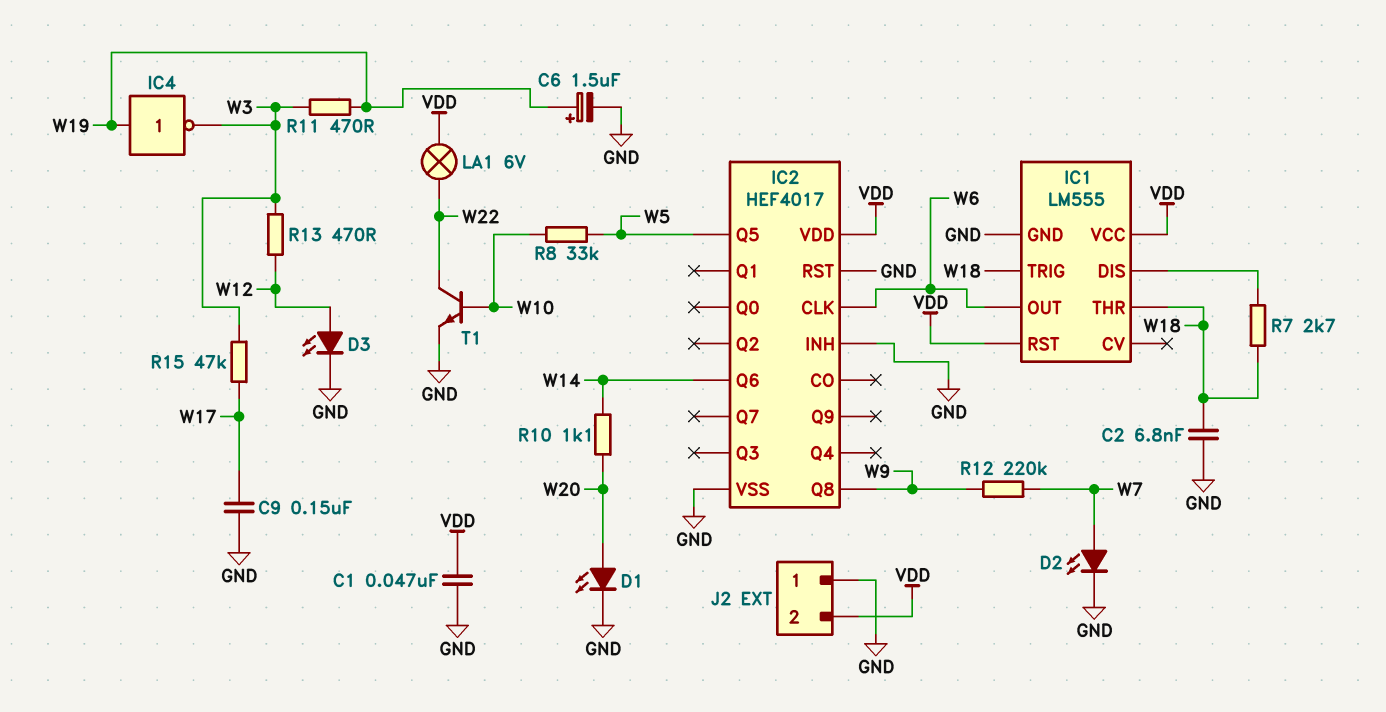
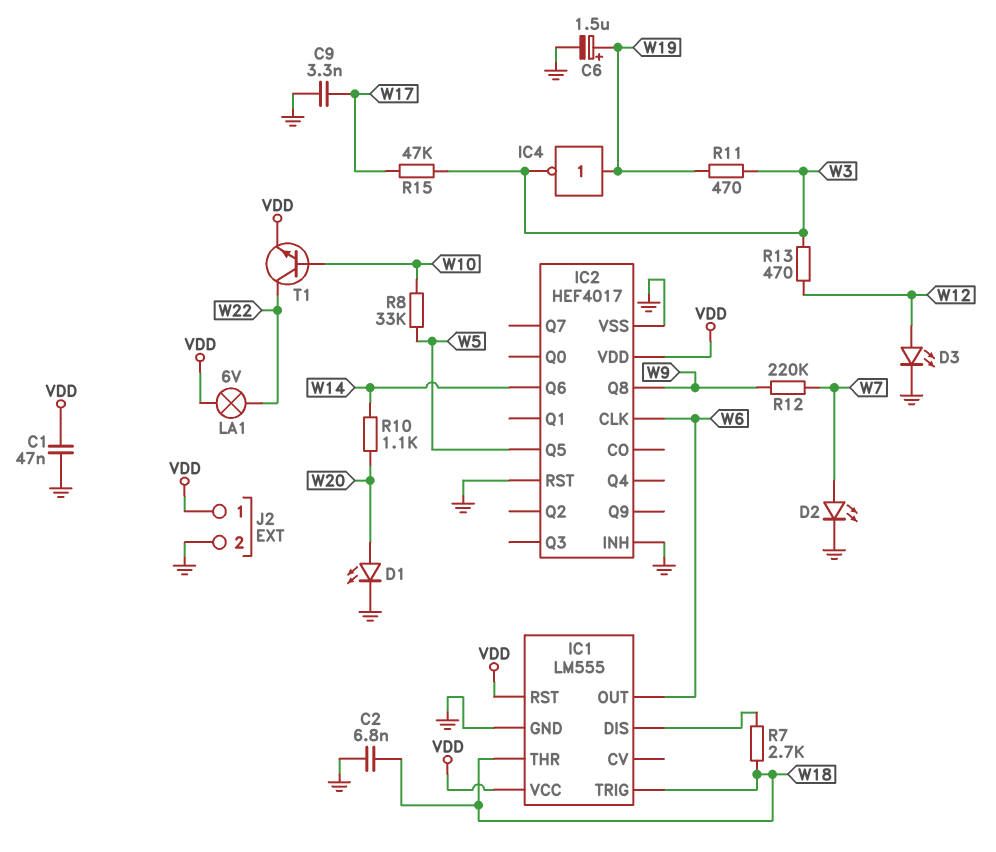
C9: 150nF (GND, W17) -> 3.3nF (GND, W17)
J2 pin 1: GND -> VDD
J2 pin 2: VDD -> GND
T1: NPN (B W10, C W22, E GND) -> NPN (B W10, C W22, E VDD)

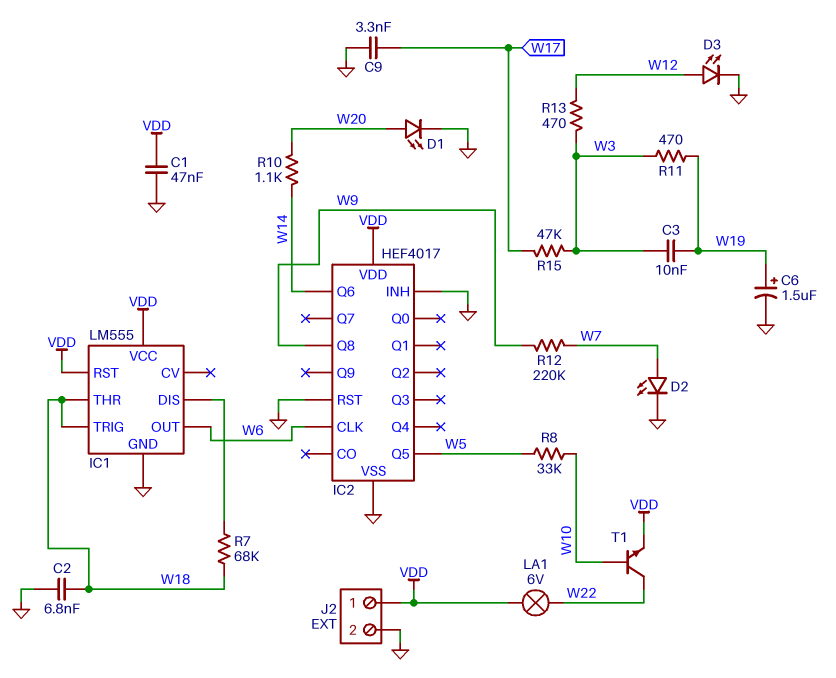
C3: none -> 10nF (W3, W19)
IC4: NOT (in W19, out W3) -> none
R7: 2.7k (IC1/DIS, W18) -> 68k (IC1/DIS, W18)

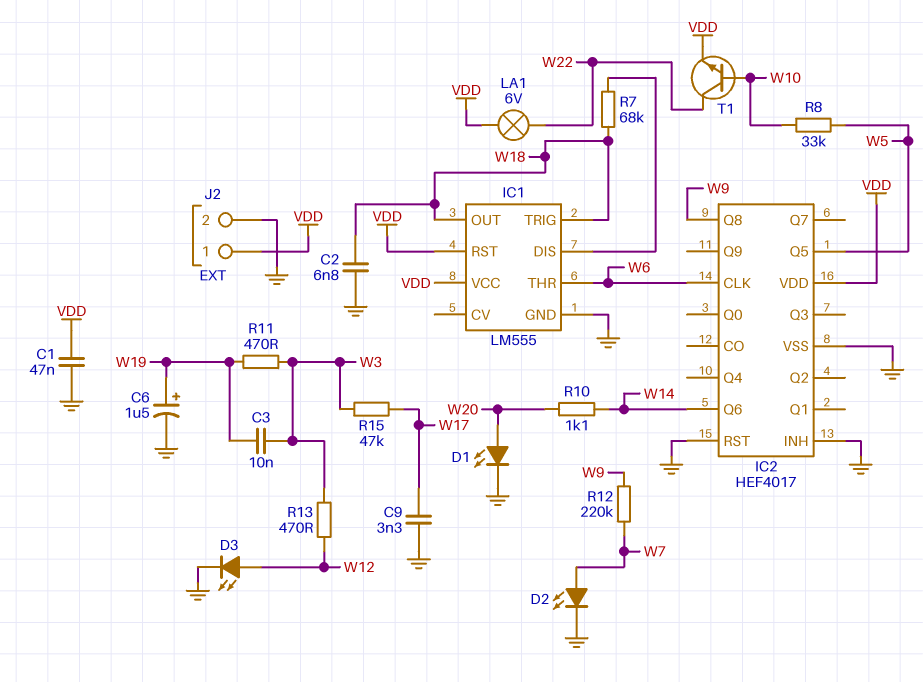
IC1 pin OUT: W6 -> W18
IC1 pin THR: W18 -> W6

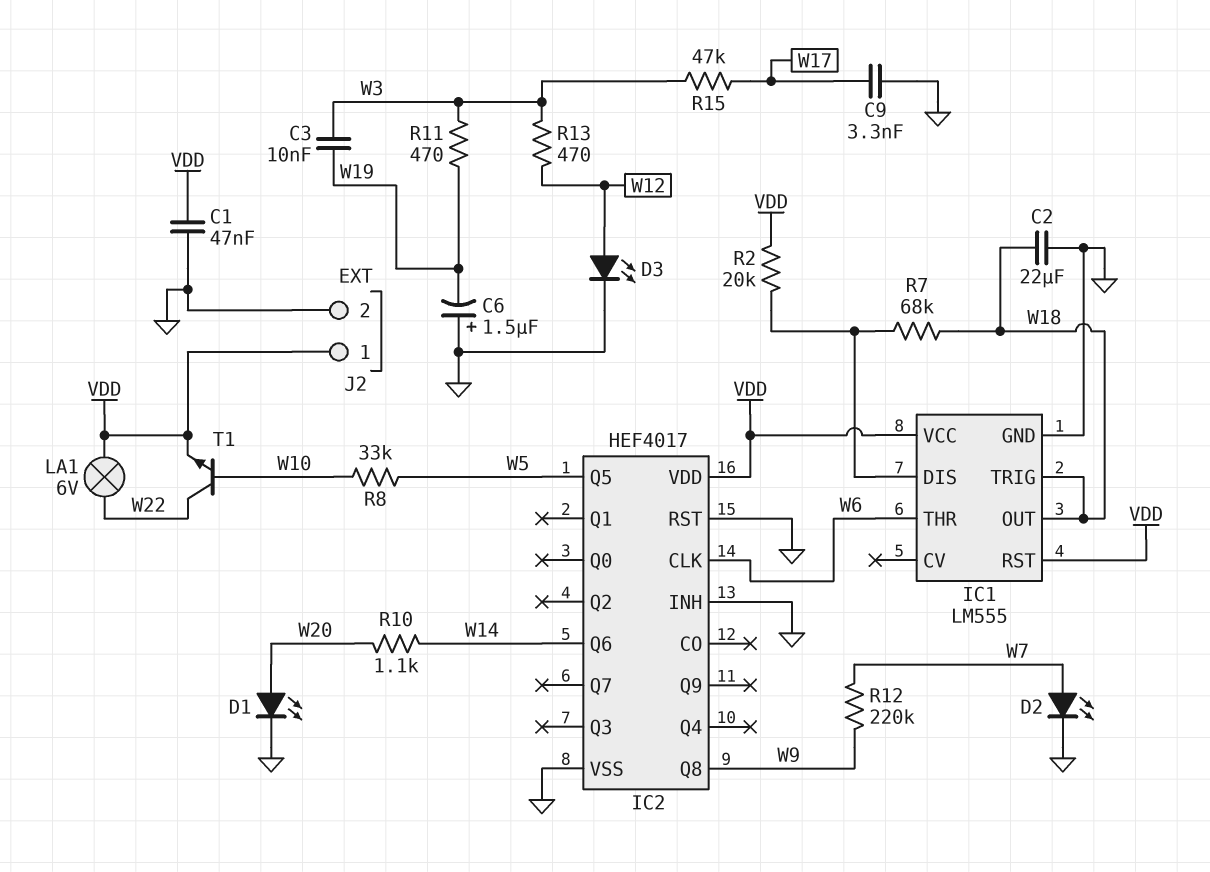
C2: 6.8nF (GND, W18) -> 22uF (GND, W18)
C6: 1.5uF (plus W19, minus GND) -> 1.5uF (plus GND, minus W19)
R2: none -> 20k (IC1/DIS, VDD)

